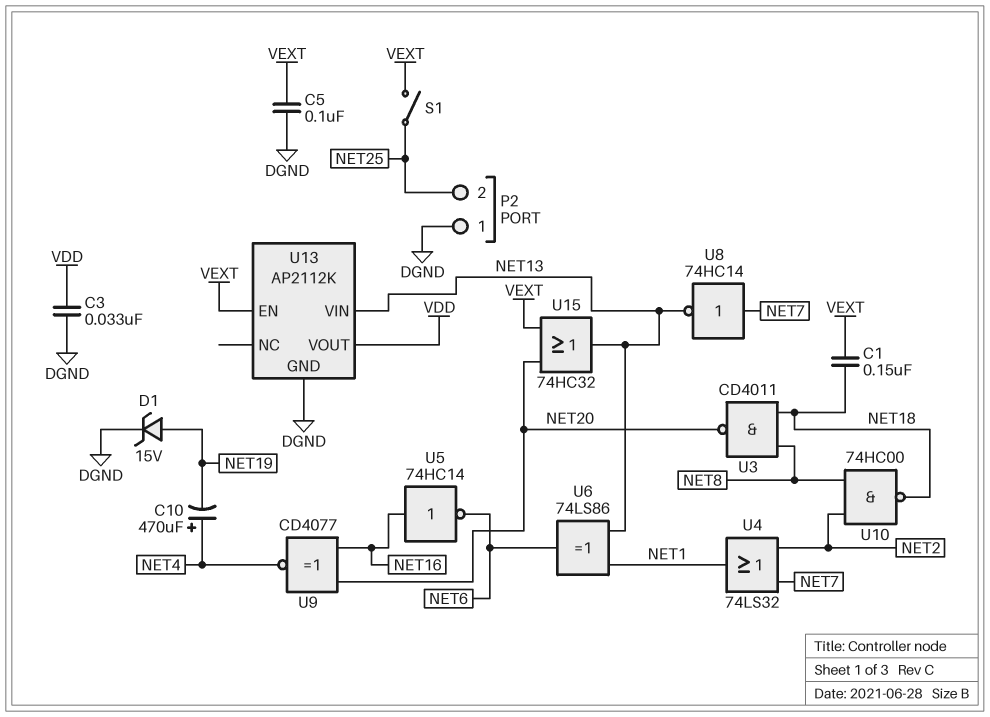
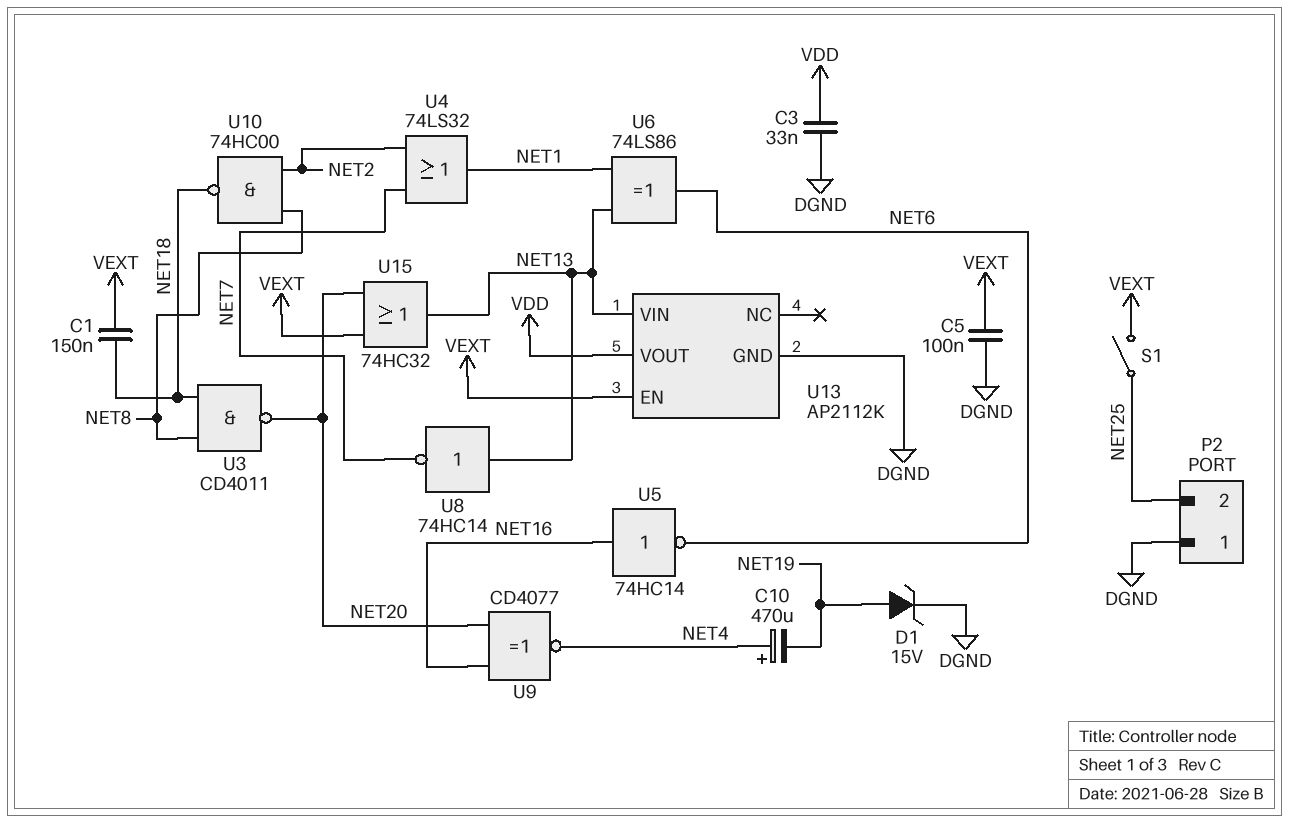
U8: NOT 74HC14 (in NET7, out NET13) -> NOT 74HC14 (in NET13, out NET7)

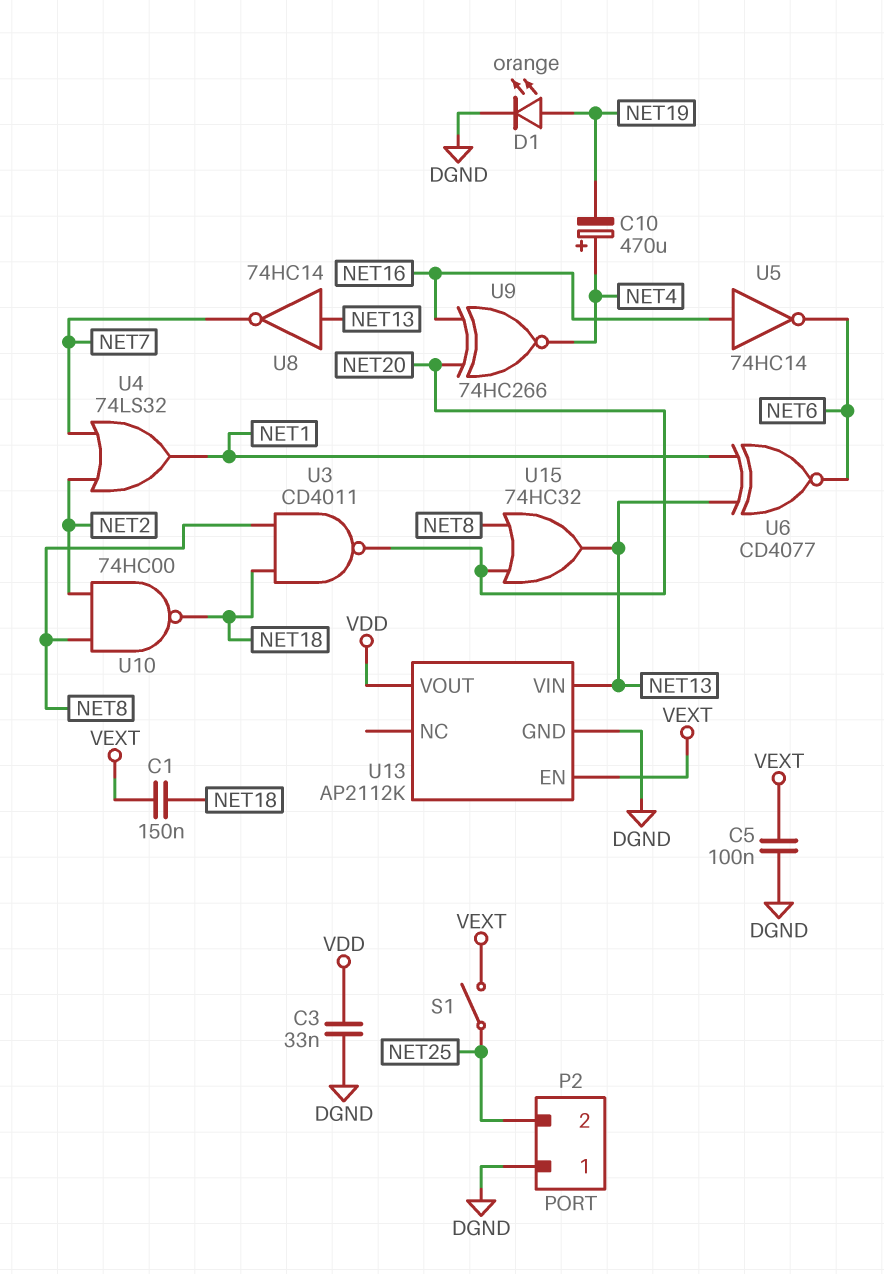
D1: zener 15V (A NET19, K DGND) -> LED orange (A NET19, K DGND)
U6: XOR 74LS86 (in NET1, in NET13, out NET6) -> XNOR CD4077 (in NET1, in NET13, out NET6)
U9: XNOR CD4077 (in NET16, in NET20, out NET4) -> XNOR 74HC266 (in NET16, in NET20, out NET4)
U15: OR 74HC32 (in NET20, in VEXT, out NET13) -> OR 74HC32 (in NET8, in NET20, out NET13)

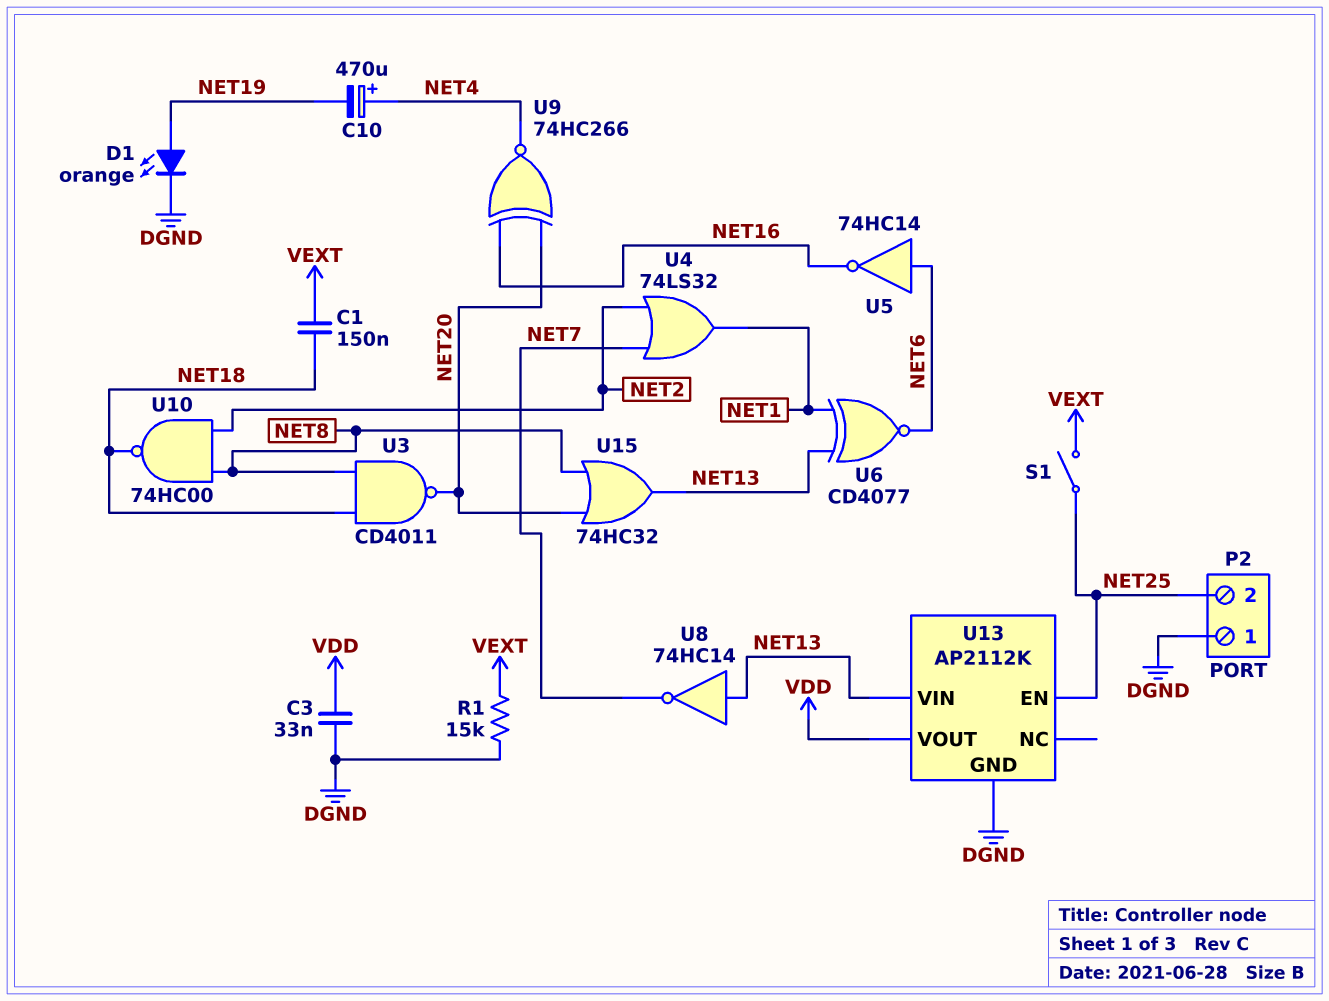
C5: 100nF (DGND, VEXT) -> none
R1: none -> 15k (DGND, VEXT)
U5: NOT 74HC14 (in NET16, out NET6) -> NOT 74HC14 (in NET6, out NET16)
U13 pin EN: VEXT -> NET25

